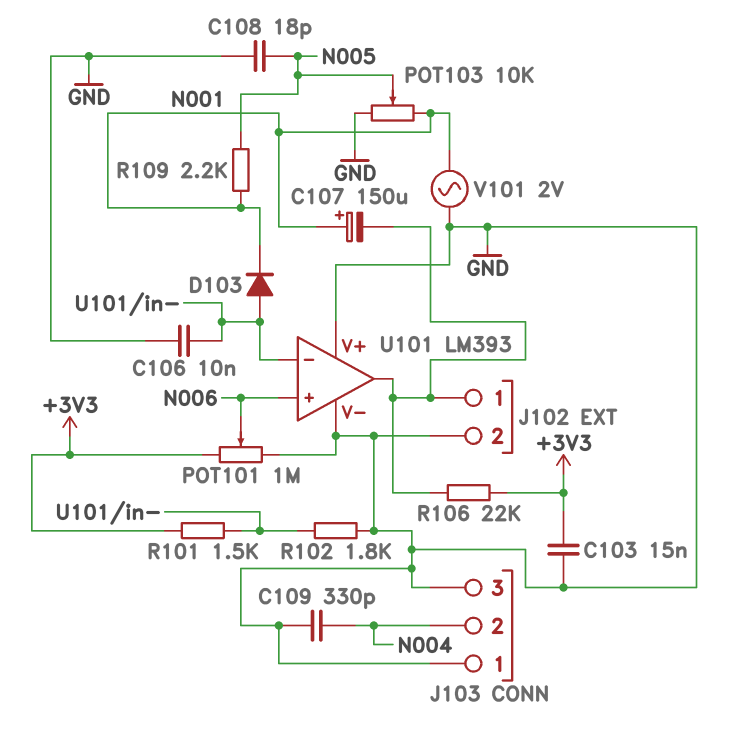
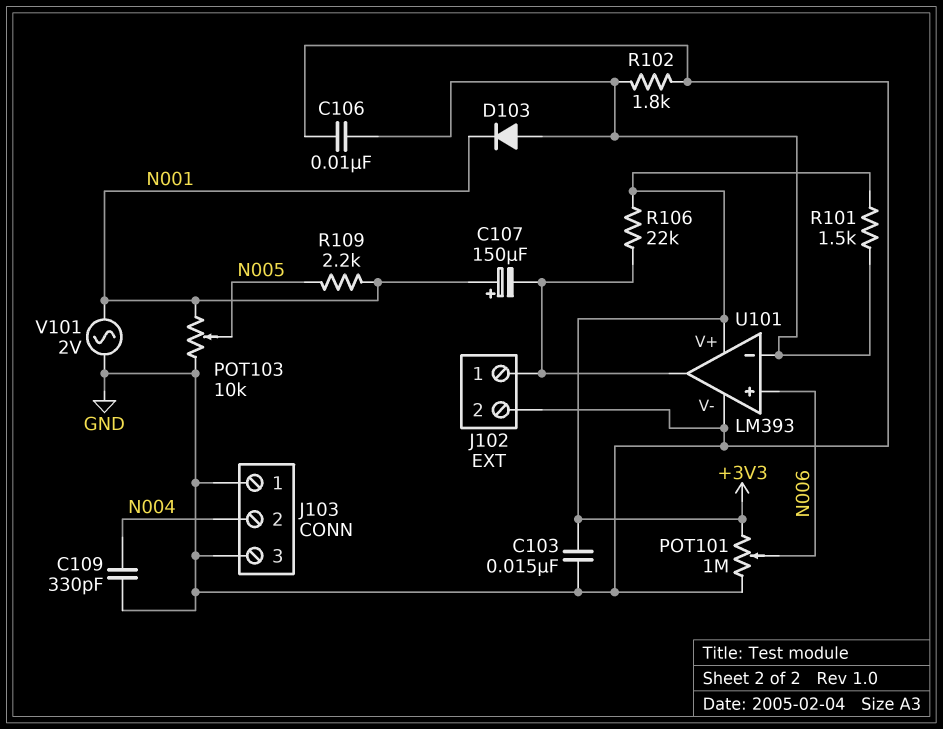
C108: 18pF (GND, N005) -> none
U101 pin V+: GND -> +3V3

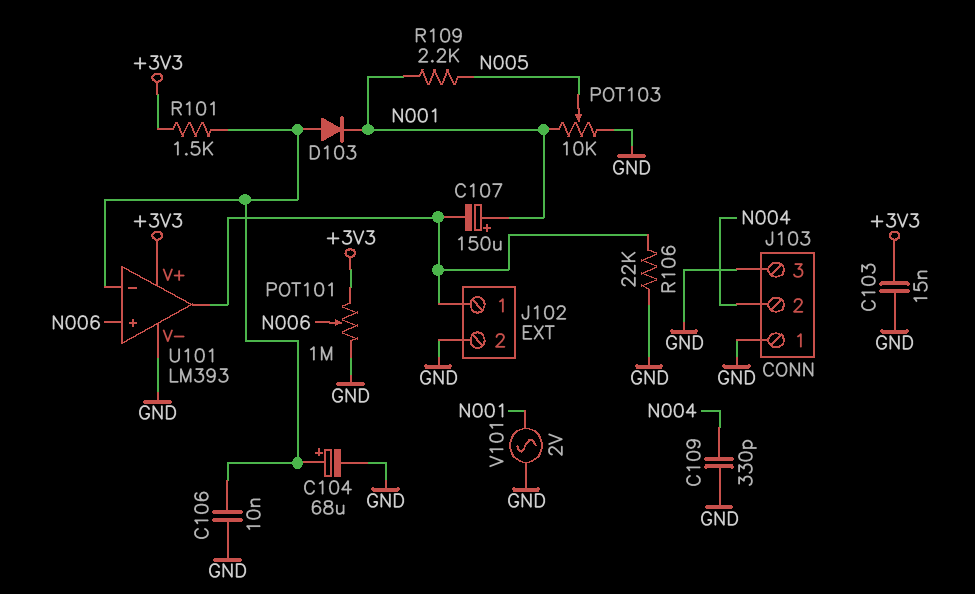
C104: none -> 68uF (plus U101/in-, minus GND)
R102: 1.8k (GND, U101/in-) -> none
R106: 22k (+3V3, J102/1) -> 22k (GND, J102/1)

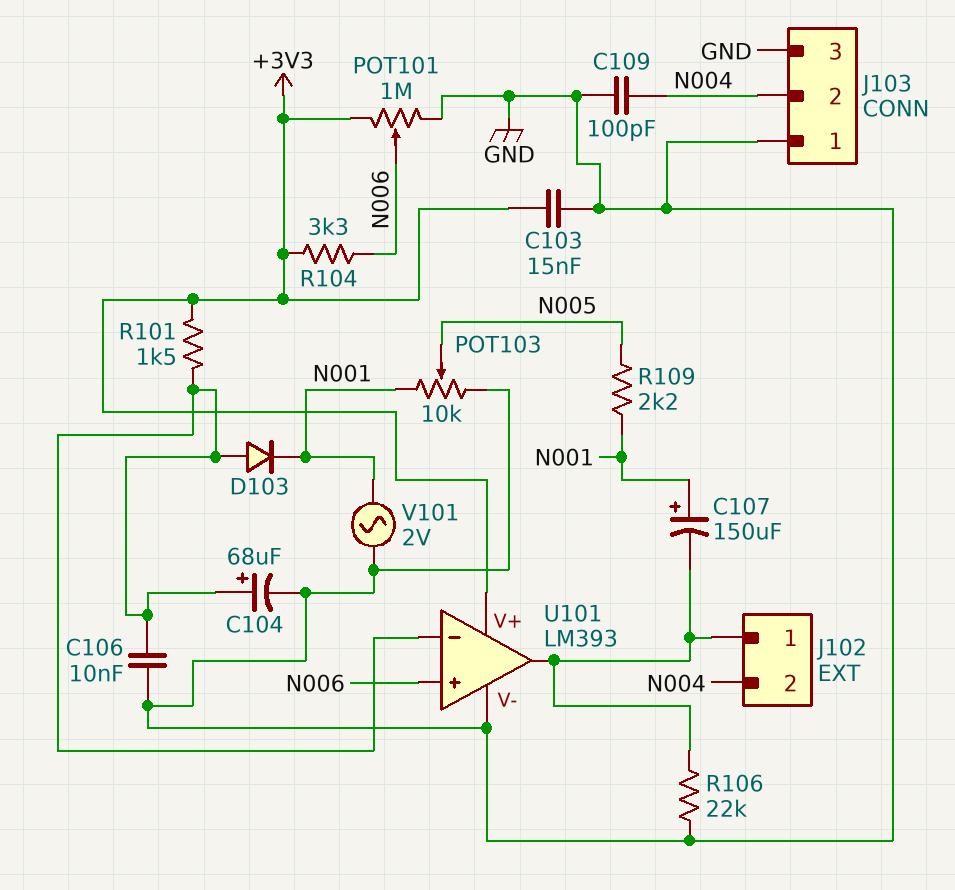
C109: 330pF (GND, N004) -> 100pF (GND, N004)
J102 pin 2: GND -> N004
R104: none -> 3.3k (+3V3, N006)

